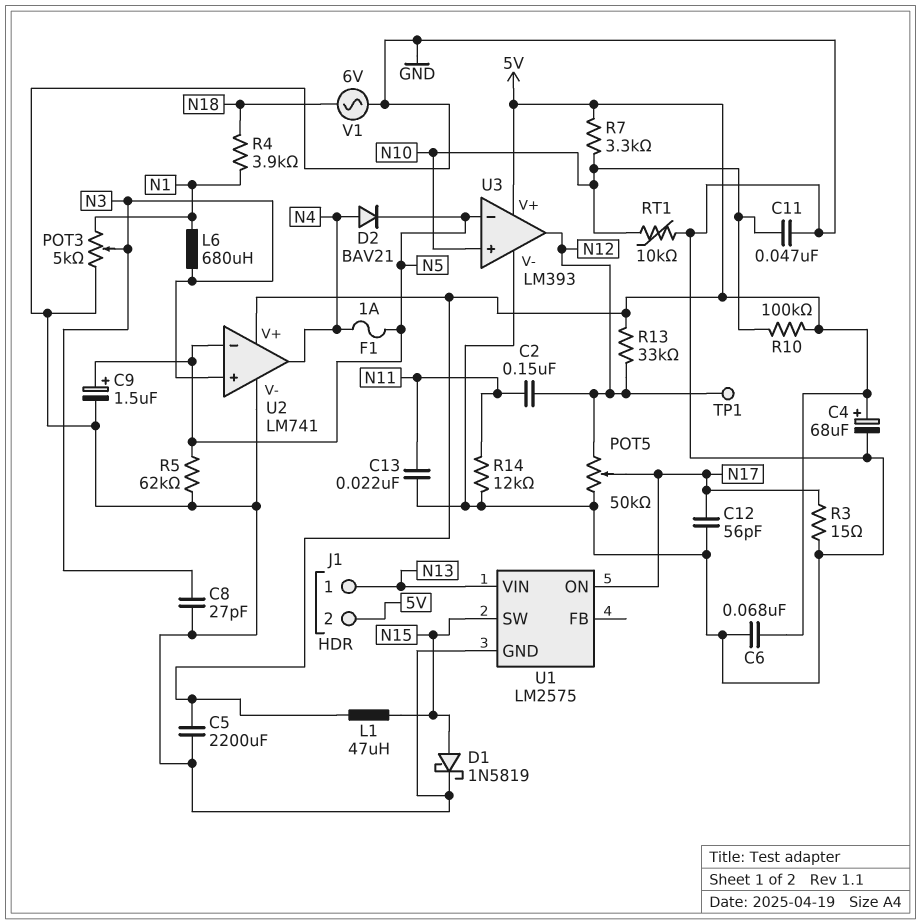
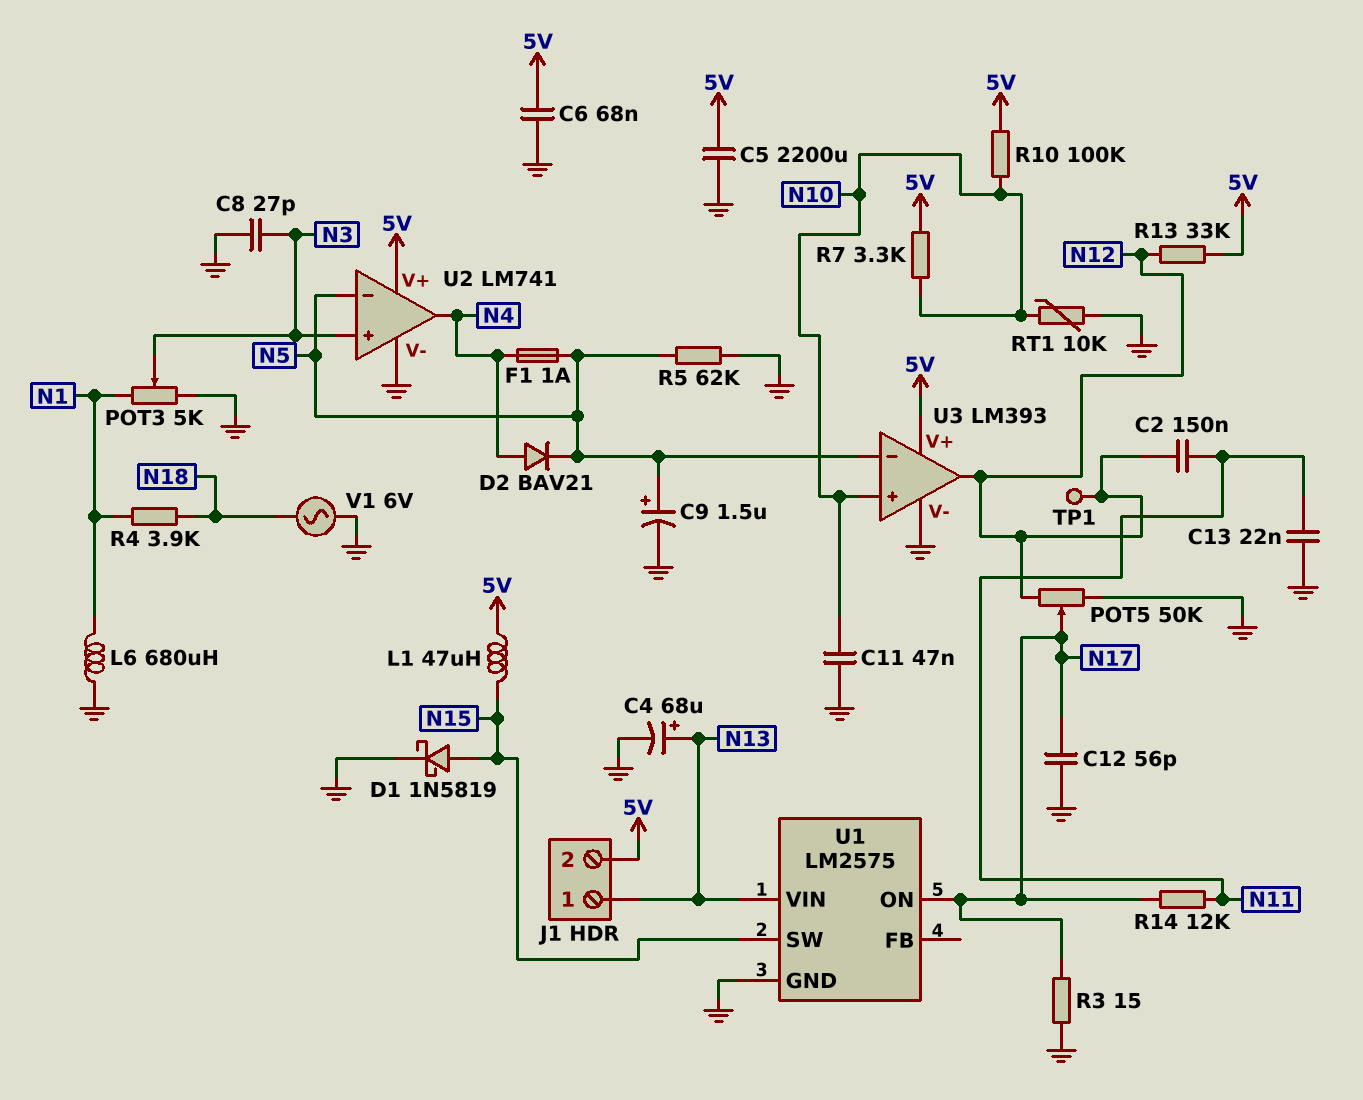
C4: 68uF (plus 5V, minus GND) -> 68uF (plus N13, minus GND)
L6: 680uH (N1, N3) -> 680uH (GND, N1)
R14: 12k (GND, N11) -> 12k (N11, N17)

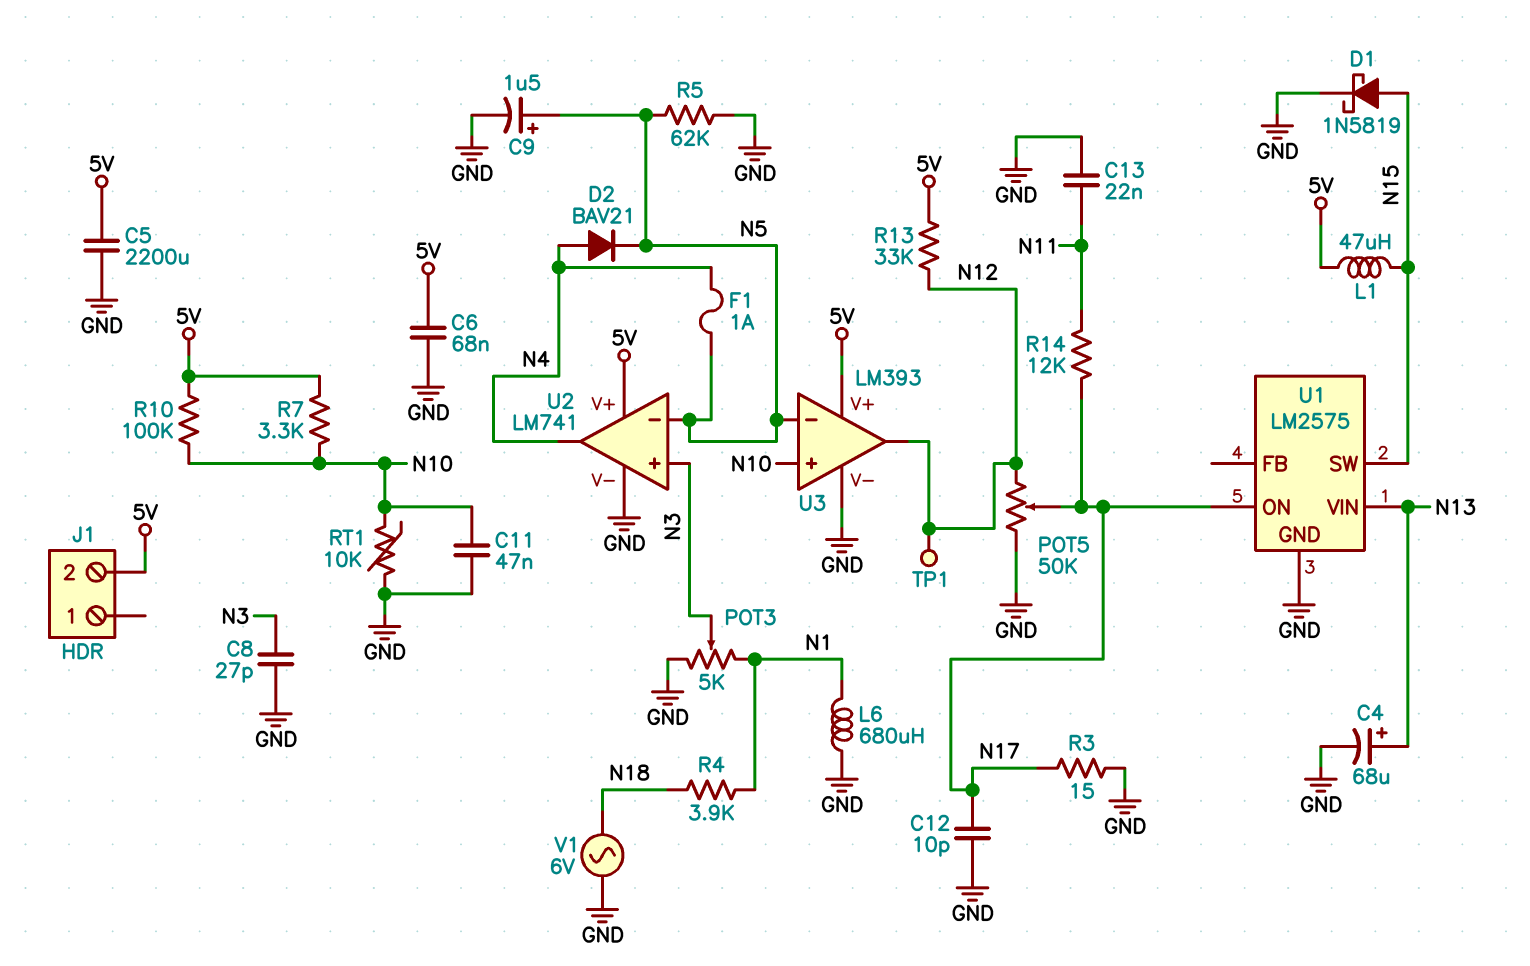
C2: 150nF (N11, N12) -> none
C12: 56pF (GND, N17) -> 10pF (GND, N17)
J1 pin 1: N13 -> none

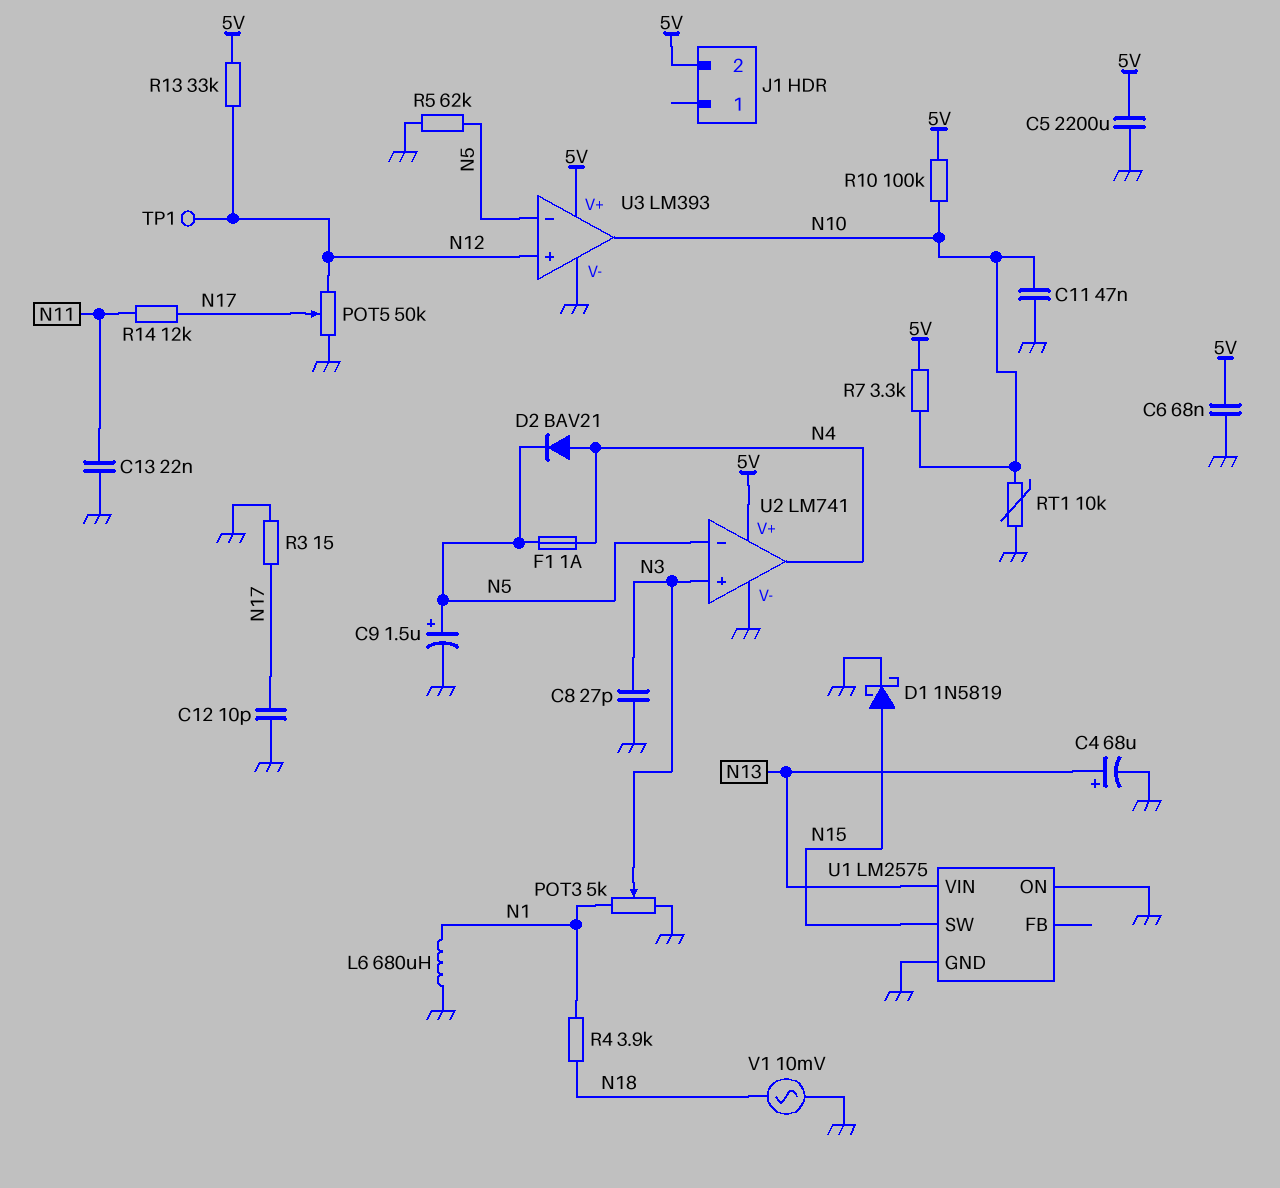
L1: 47uH (5V, N15) -> none
U1 pin ON: N17 -> GND
U3 pin in+: N10 -> N12
U3 pin out: N12 -> N10
V1: AC 6V (GND, N18) -> AC 10mV (GND, N18)

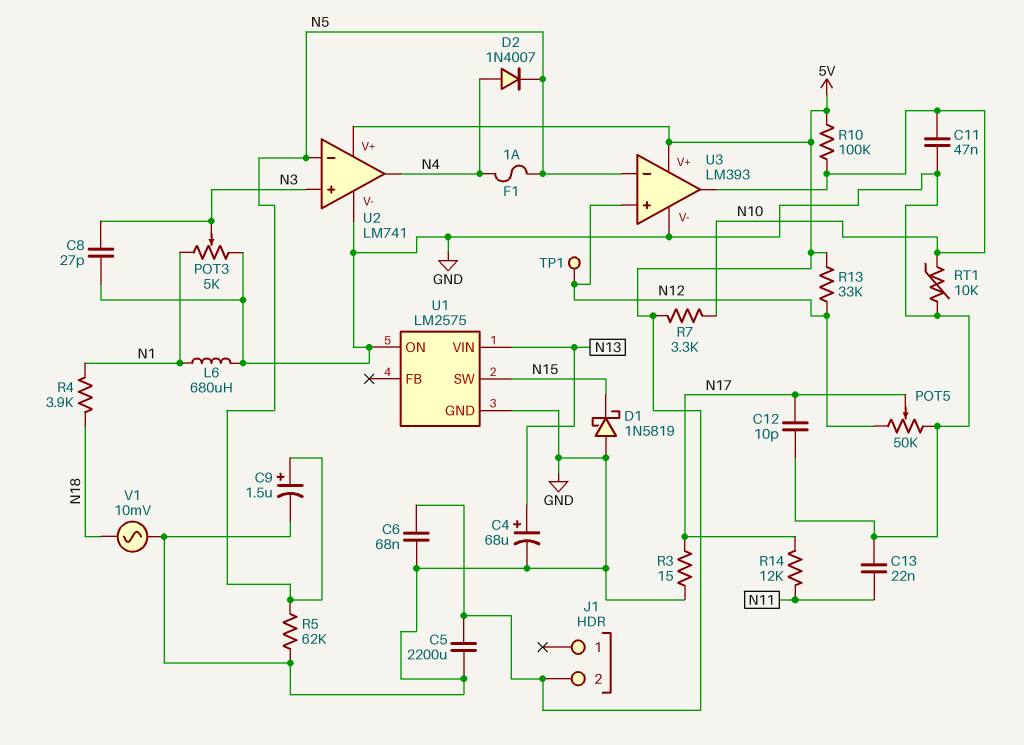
D1: schottky 1N5819 (A N15, K GND) -> schottky 1N5819 (A GND, K N15)
D2: diode BAV21 (A N4, K N5) -> diode 1N4007 (A N4, K N5)

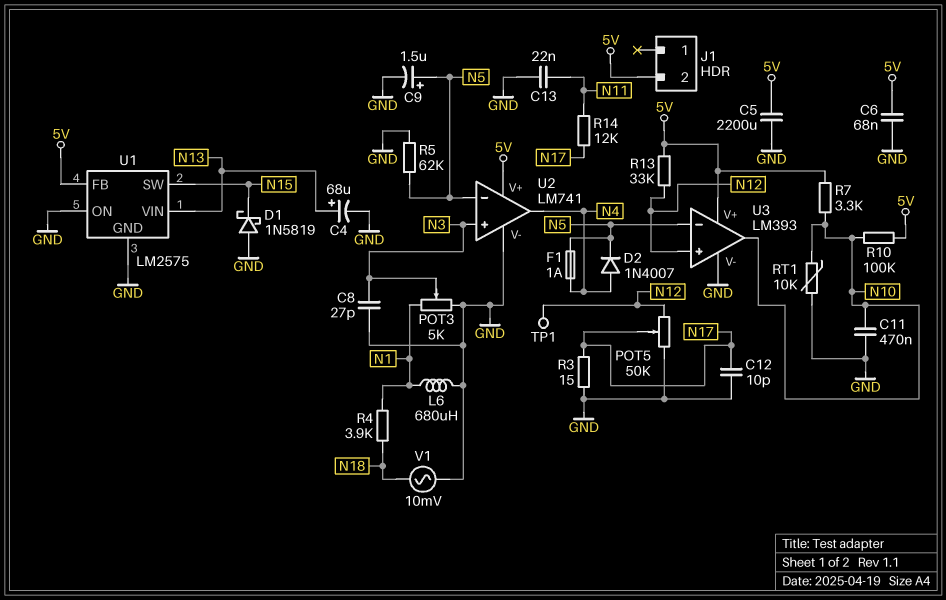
C11: 47nF (GND, N10) -> 470nF (GND, N10)
U1 pin FB: none -> 5V

